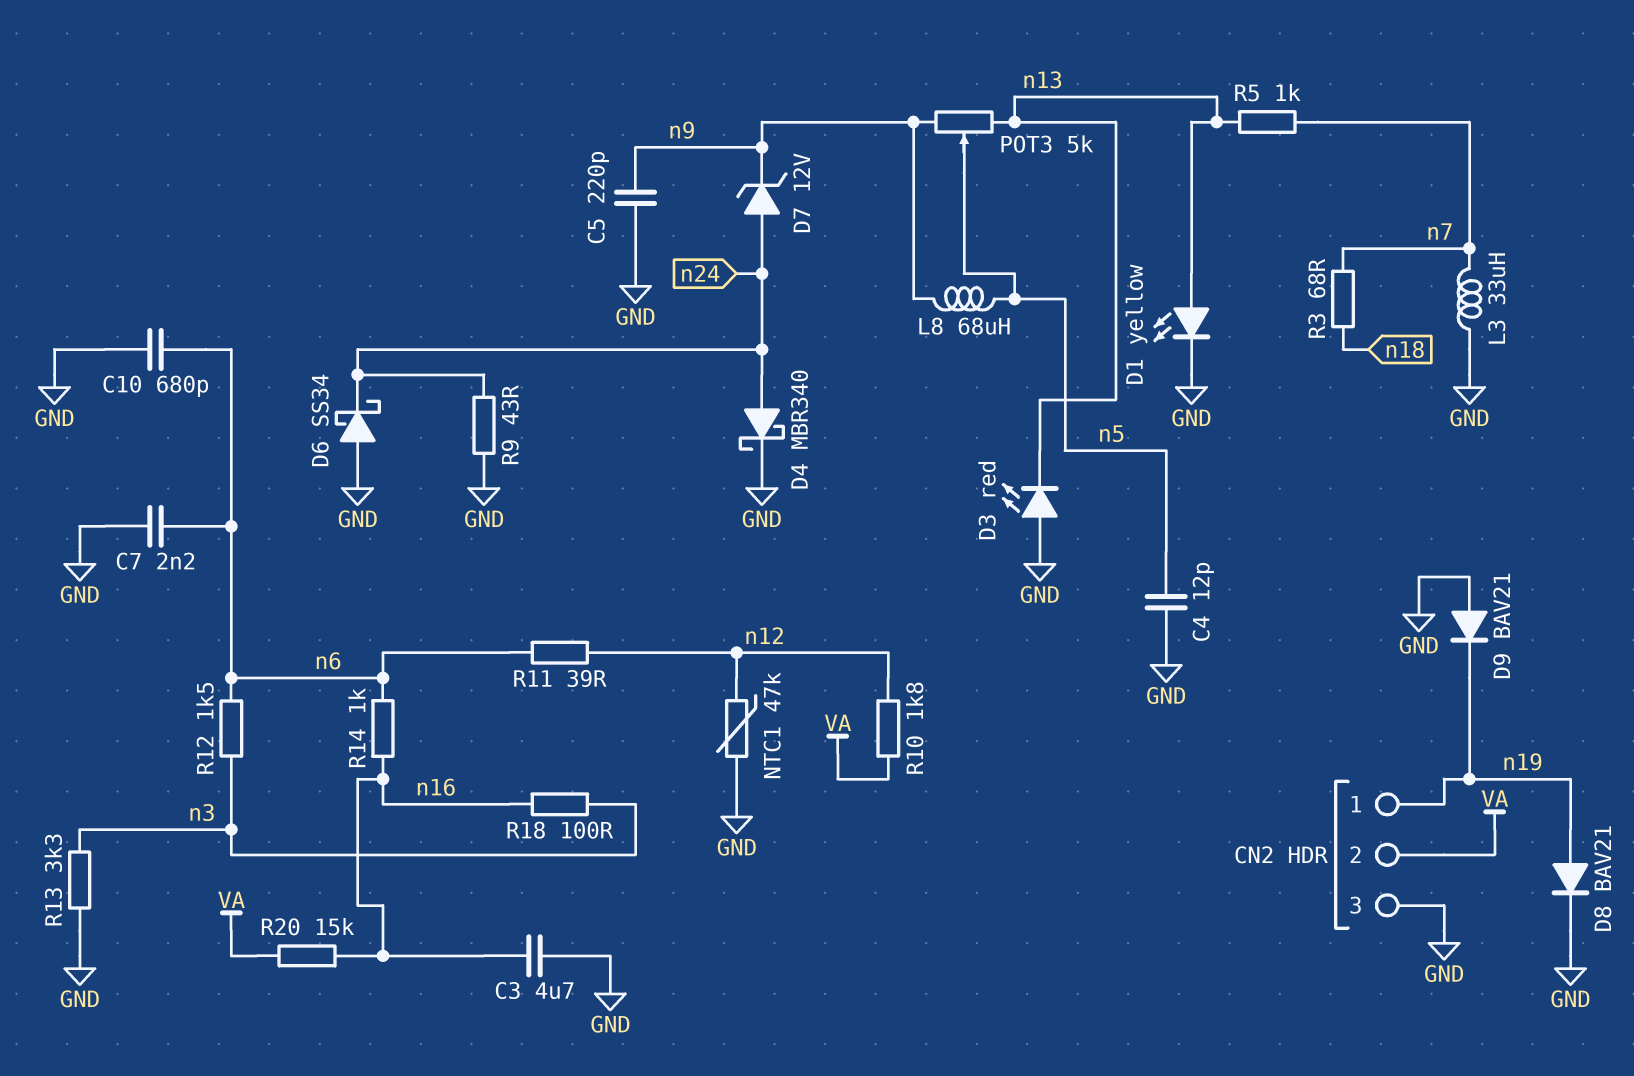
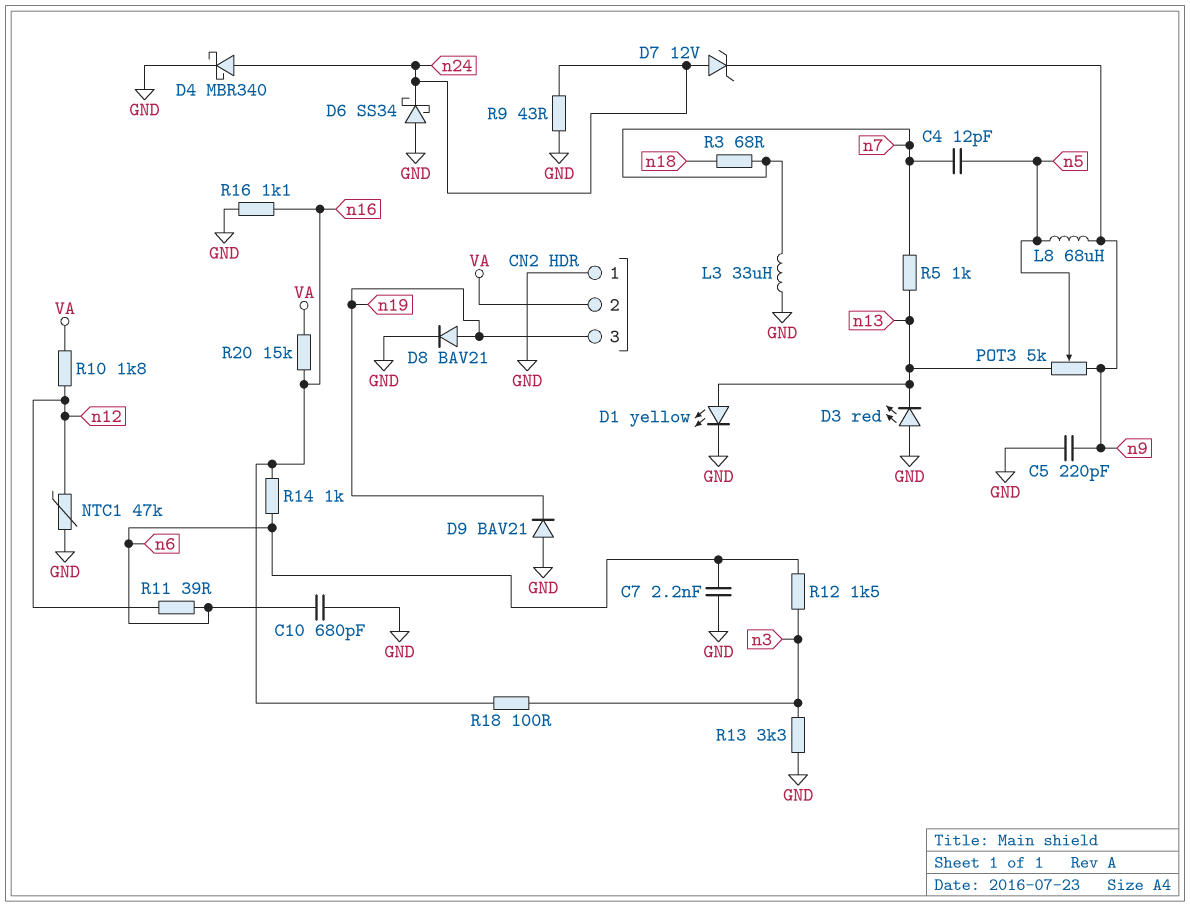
C3: 4.7uF (GND, n16) -> none
C4: 12pF (GND, n5) -> 12pF (n5, n7)
CN2 pin 1: n19 -> GND
CN2 pin 3: GND -> n19
R16: none -> 1.1k (GND, n16)

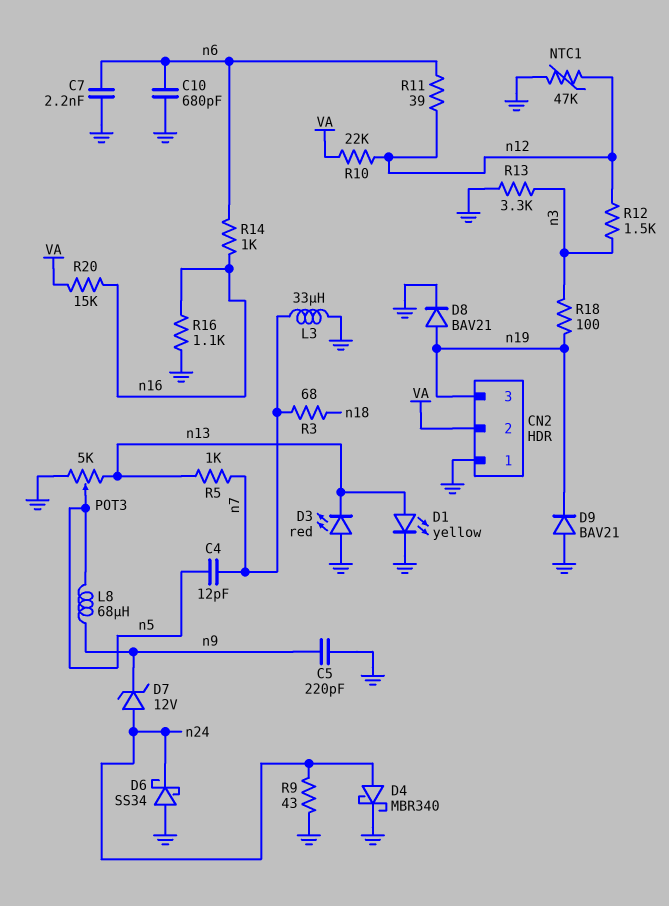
POT3: 5k (n9, n13, wiper n5) -> 5k (GND, n13, wiper n5)
R10: 1.8k (VA, n12) -> 22k (VA, n12)
R12: 1.5k (n3, n6) -> 1.5k (n3, n12)
R18: 100 (n3, n16) -> 100 (n3, n19)

